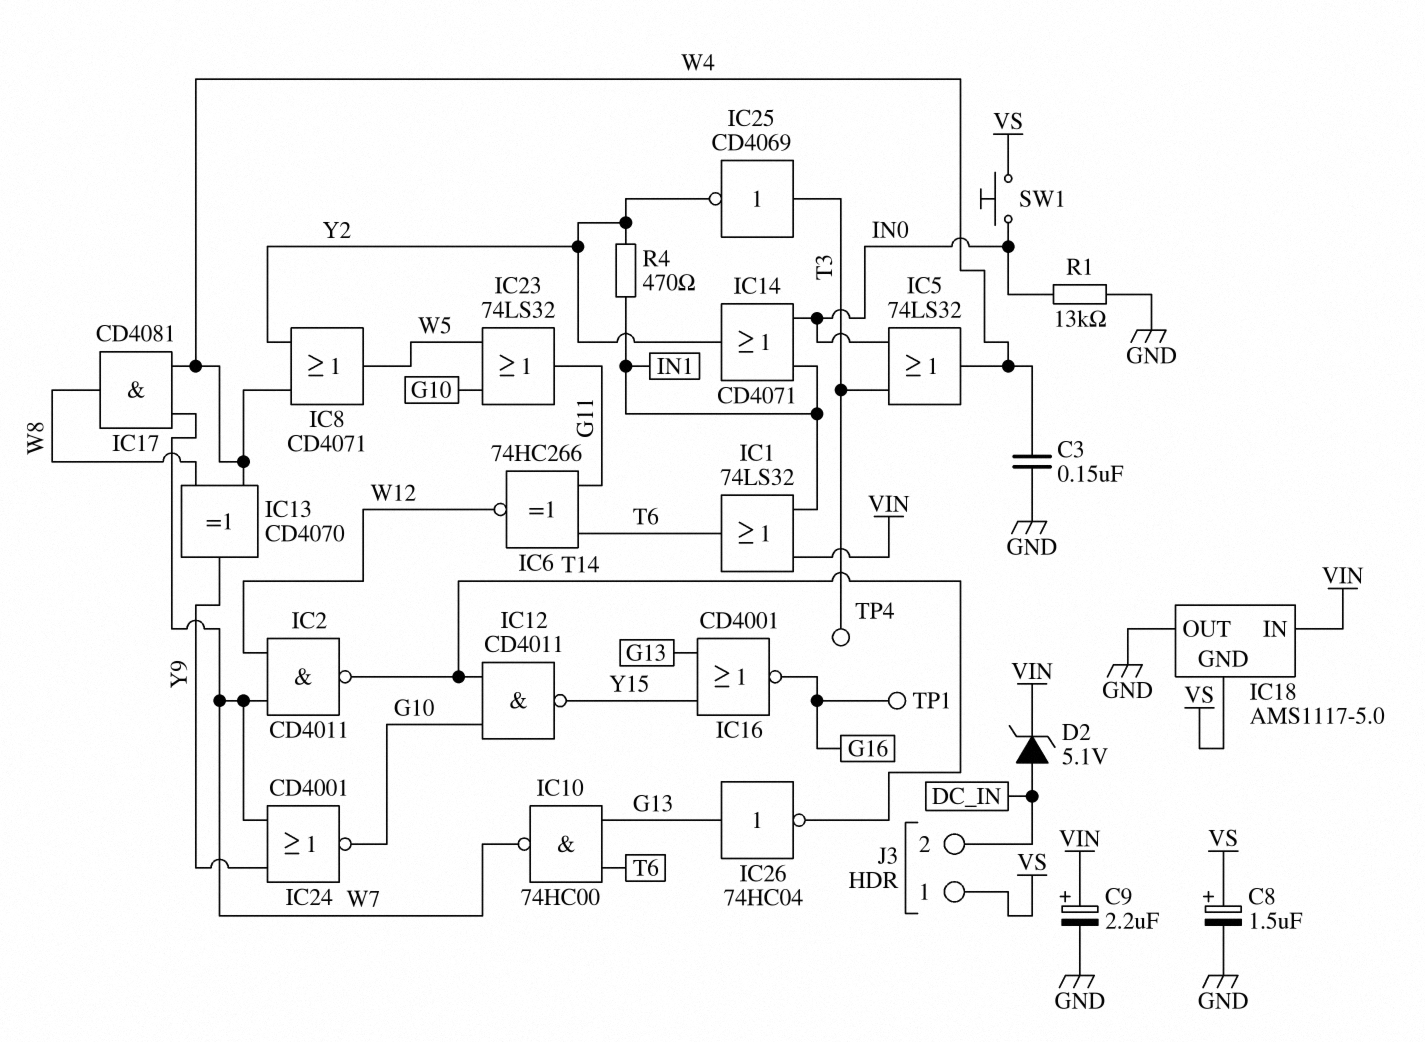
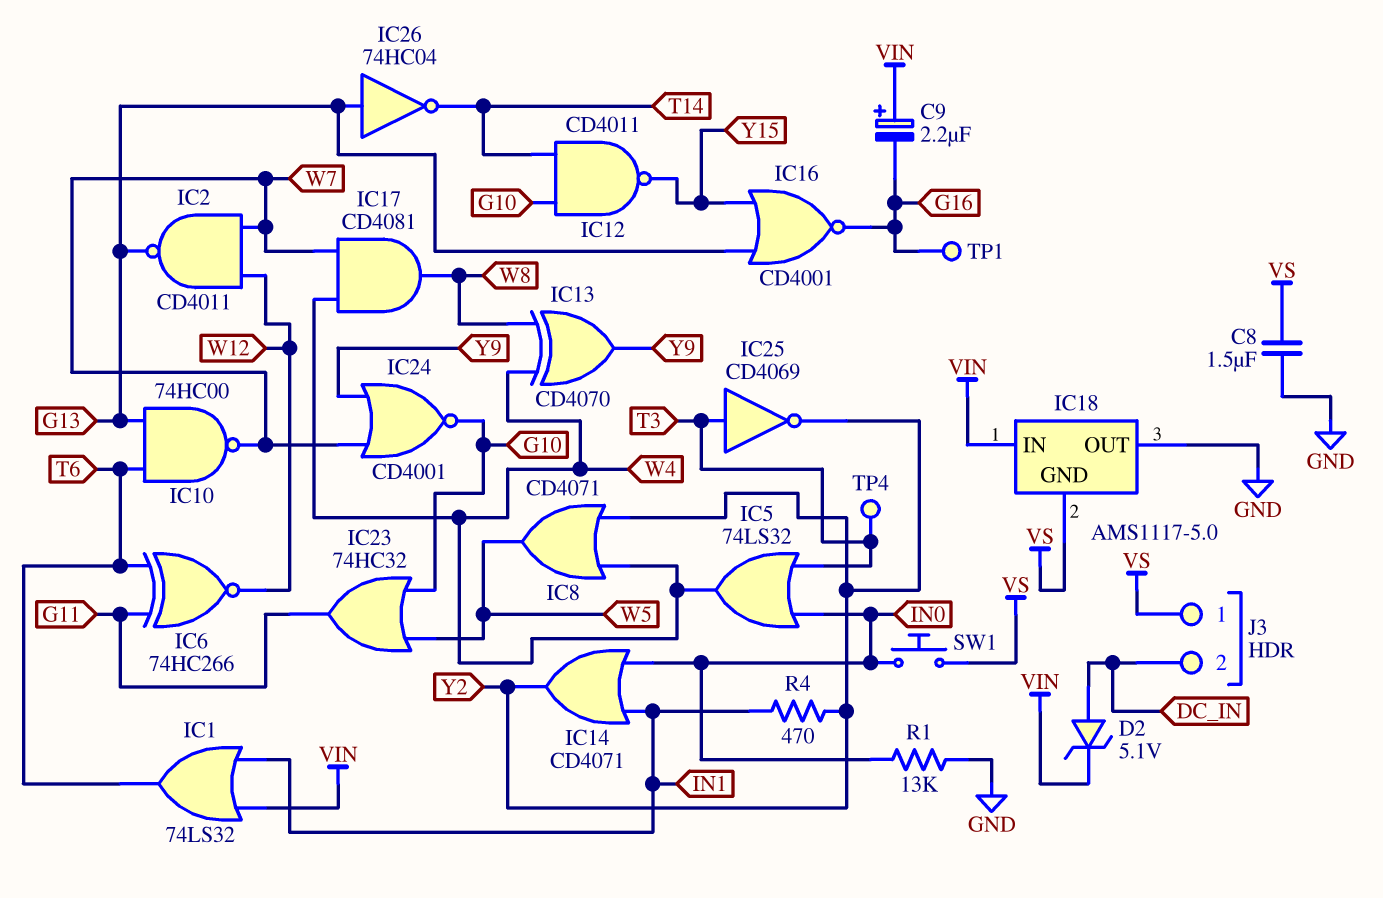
C3: 150nF (GND, W4) -> none
C8: 1.5uF (plus VS, minus GND) -> 1.5uF (GND, VS)
C9: 2.2uF (plus VIN, minus GND) -> 2.2uF (plus VIN, minus G16)
IC2: NAND CD4011 (in W7, in W12, out T14) -> NAND CD4011 (in W7, in W12, out G13)
IC23: OR 74LS32 (in G10, in W5, out G11) -> OR 74HC32 (in G10, in W5, out G11)

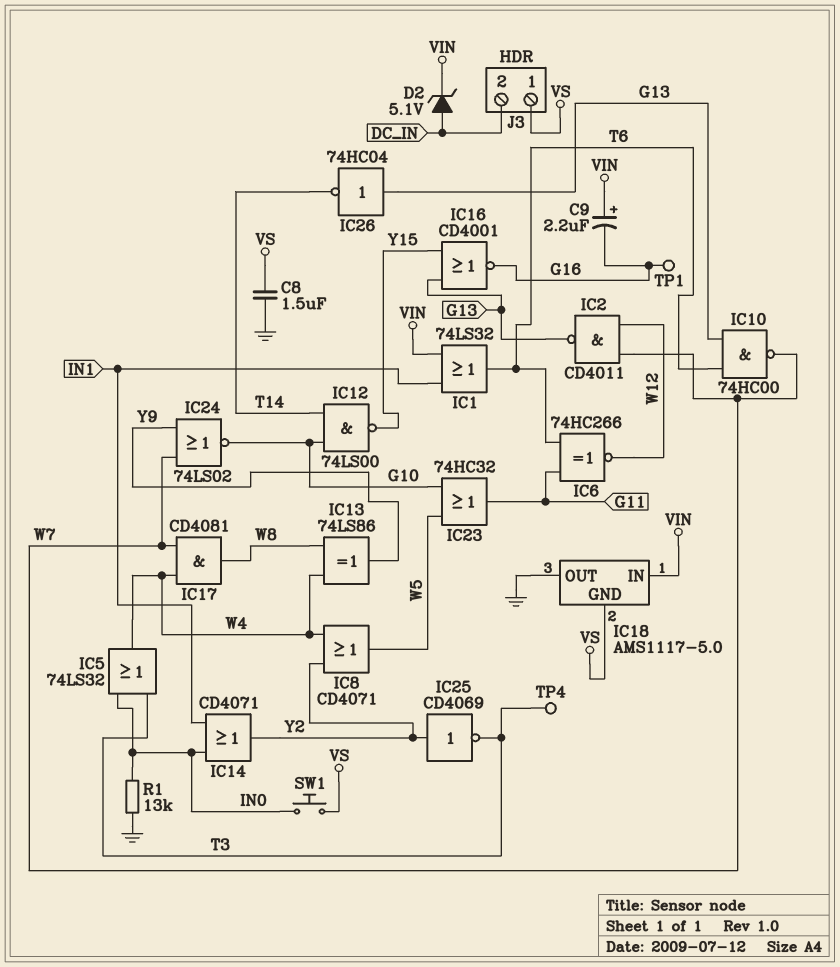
IC12: NAND CD4011 (in G10, in T14, out Y15) -> NAND 74LS00 (in G10, in T14, out Y15)
IC13: XOR CD4070 (in W4, in W8, out Y9) -> XOR 74LS86 (in W4, in W8, out Y9)
IC24: NOR CD4001 (in W7, in Y9, out G10) -> NOR 74LS02 (in W7, in Y9, out G10)
IC25: NOT CD4069 (in T3, out Y2) -> NOT CD4069 (in Y2, out T3)
R4: 470 (IN1, Y2) -> none

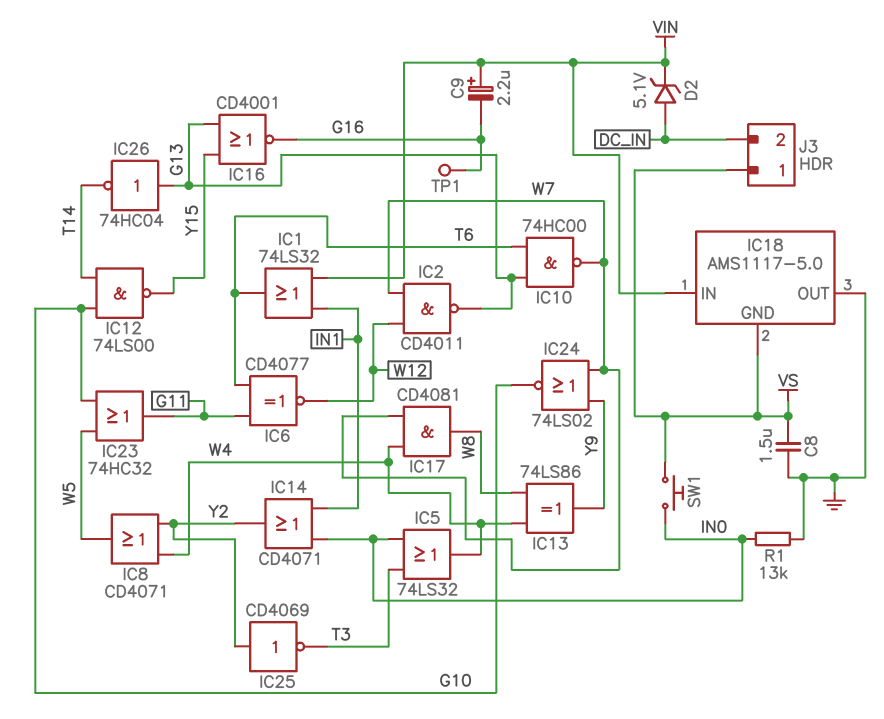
IC6: XNOR 74HC266 (in G11, in T6, out W12) -> XNOR CD4077 (in G11, in T6, out W12)
TP4: test point (T3) -> none

